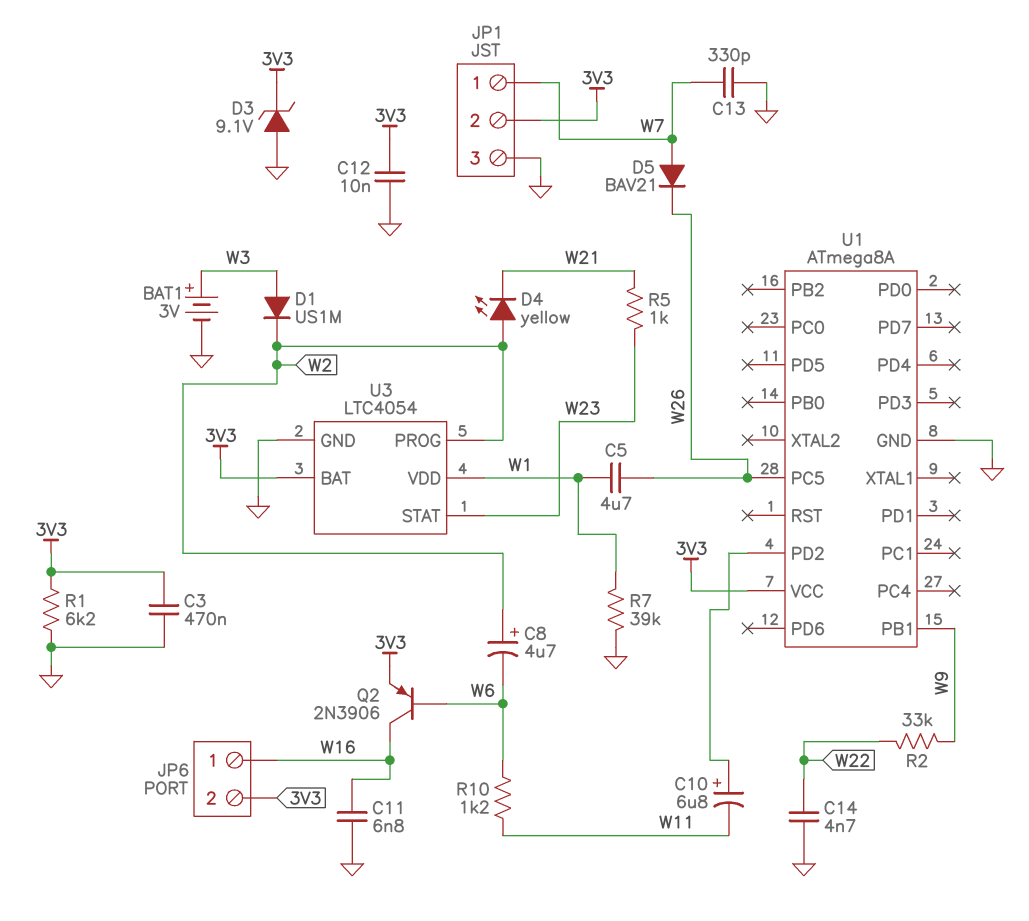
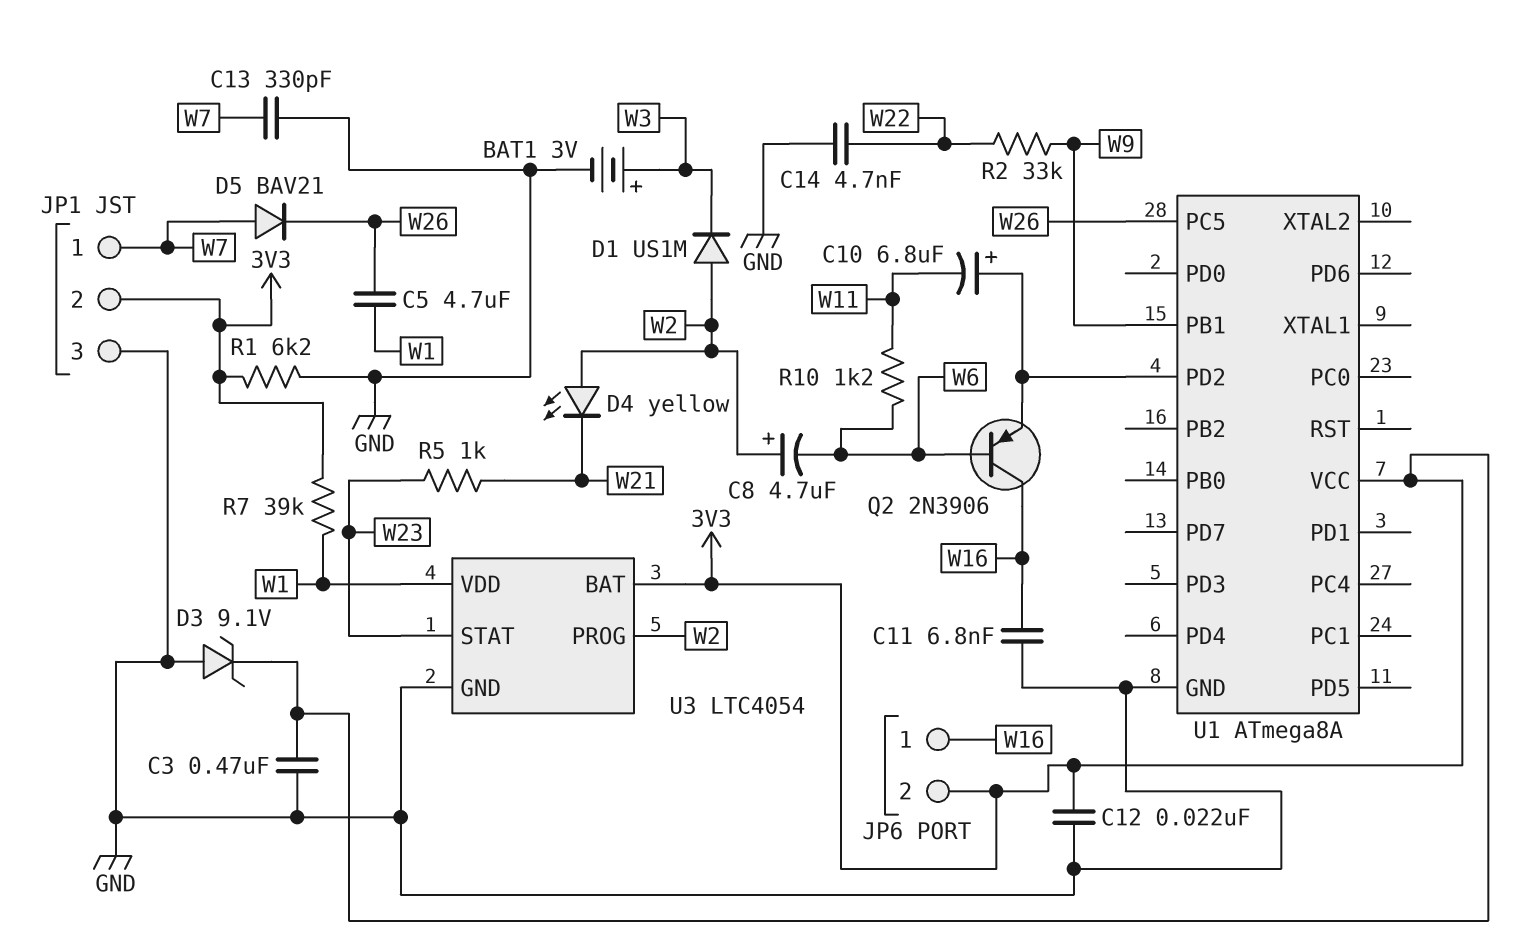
C12: 10nF (3V3, GND) -> 22nF (3V3, GND)
D1: diode US1M (A W3, K W2) -> diode US1M (A W2, K W3)
Q2: PNP 2N3906 (B W6, C W16, E 3V3) -> PNP 2N3906 (B W6, C W16, E U1/PD2)
R7: 39k (GND, W1) -> 39k (3V3, W1)

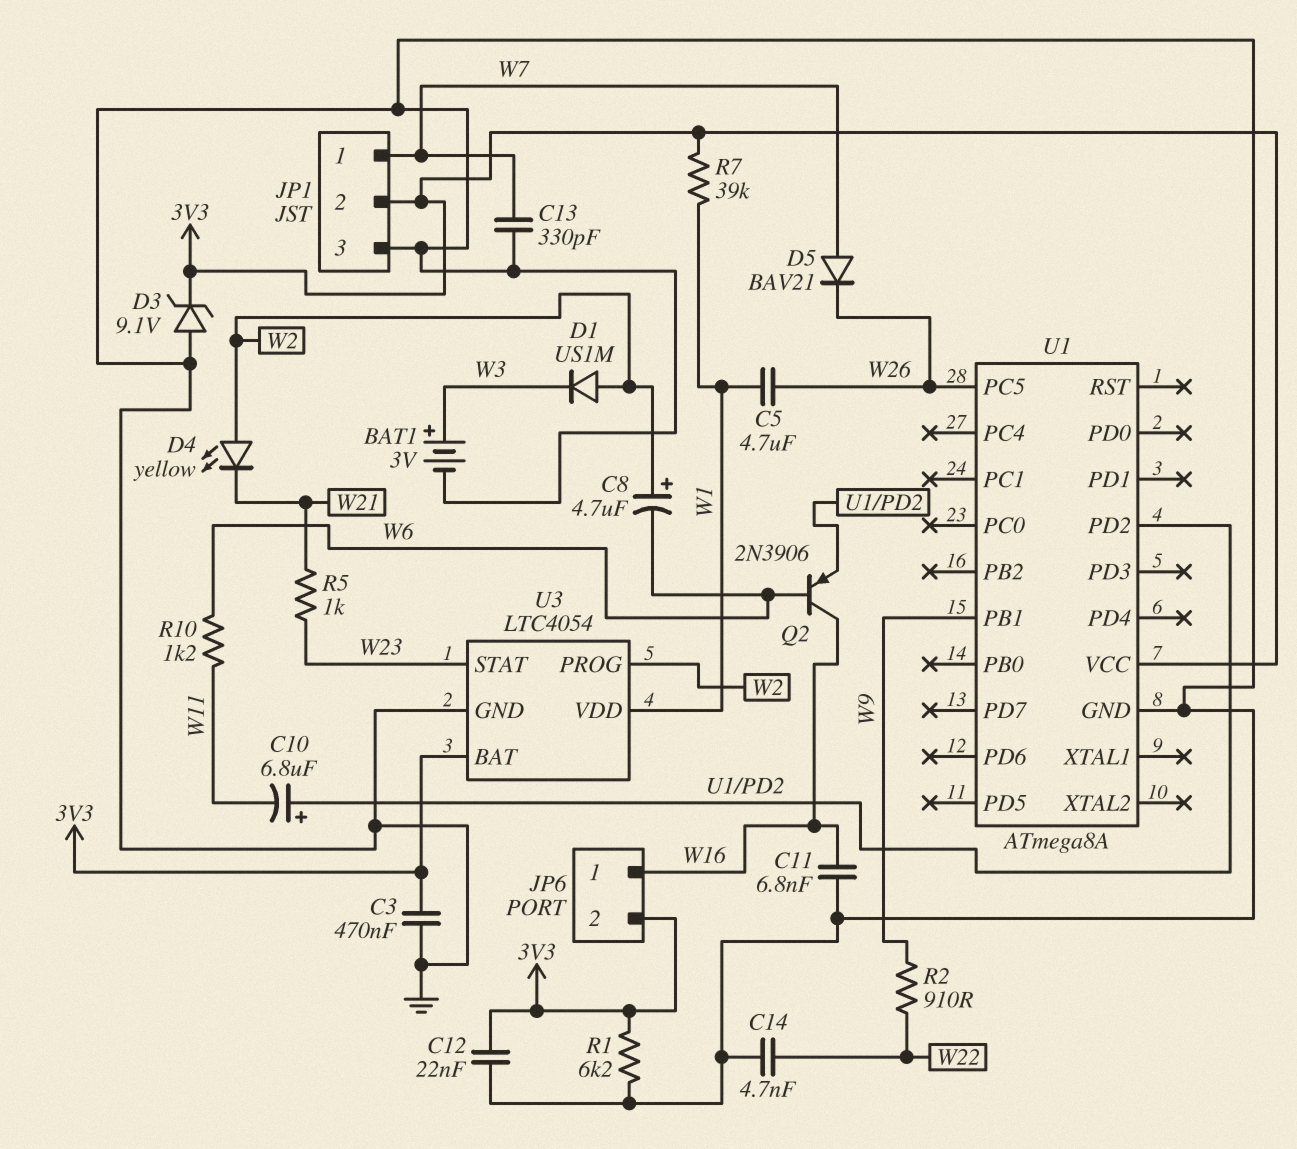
R2: 33k (W9, W22) -> 910 (W9, W22)

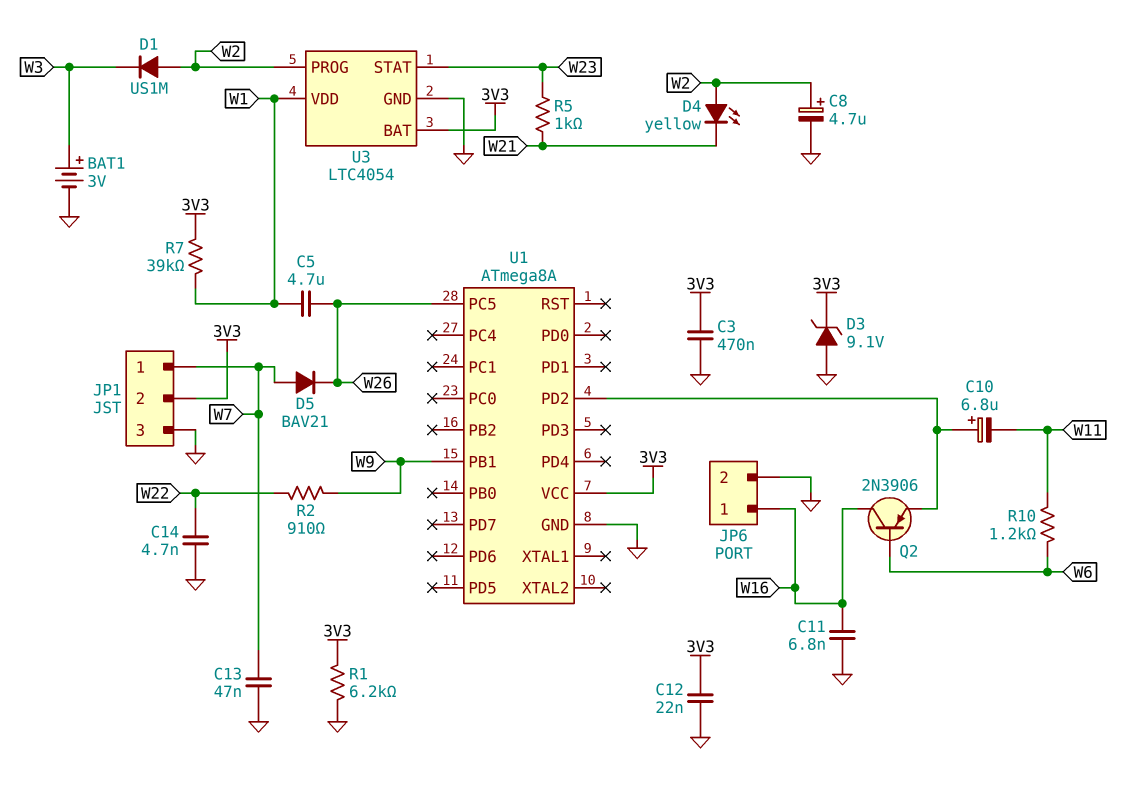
C8: 4.7uF (plus W2, minus W6) -> 4.7uF (plus W2, minus GND)
C13: 330pF (GND, W7) -> 47nF (GND, W7)
JP6 pin 2: 3V3 -> GND

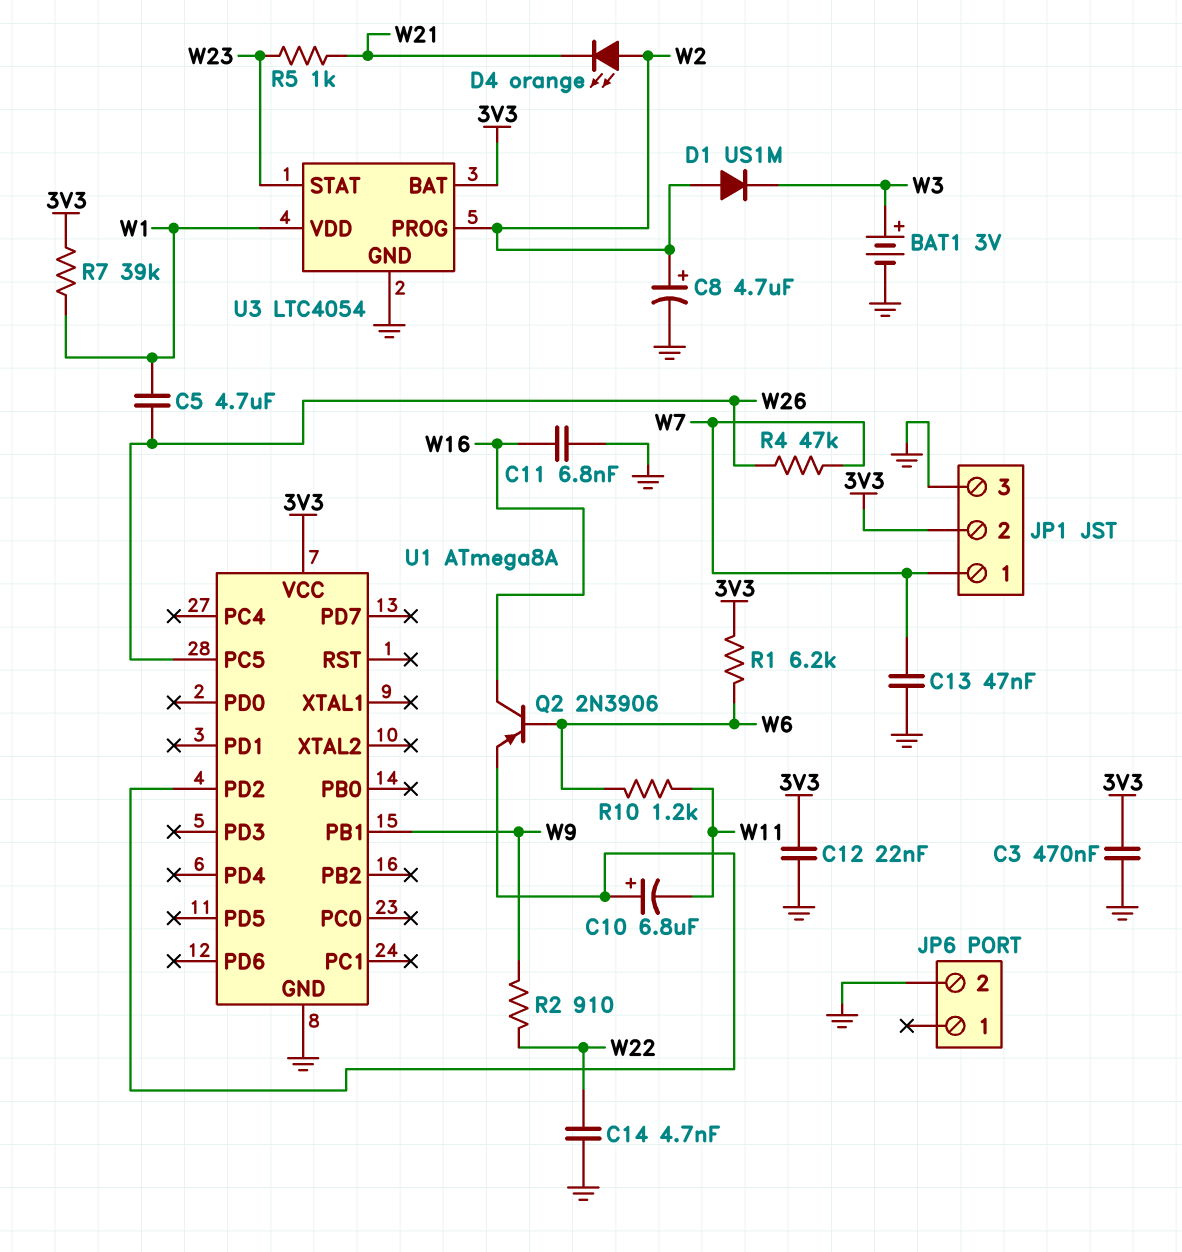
D3: zener 9.1V (A GND, K 3V3) -> none
D4: LED yellow (A W2, K W21) -> LED orange (A W2, K W21)
D5: diode BAV21 (A W7, K W26) -> none
JP6 pin 1: W16 -> none
R1: 6.2k (3V3, GND) -> 6.2k (3V3, W6)
R4: none -> 47k (W7, W26)

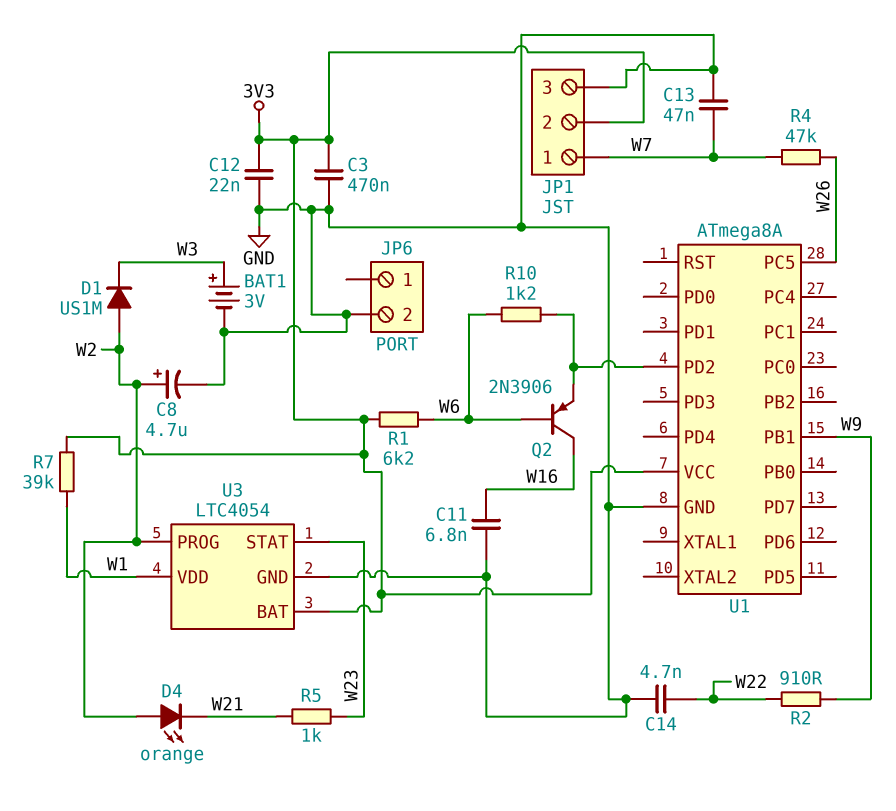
C5: 4.7uF (W1, W26) -> none
C10: 6.8uF (plus U1/PD2, minus W11) -> none
R10: 1.2k (W6, W11) -> 1.2k (U1/PD2, W6)

